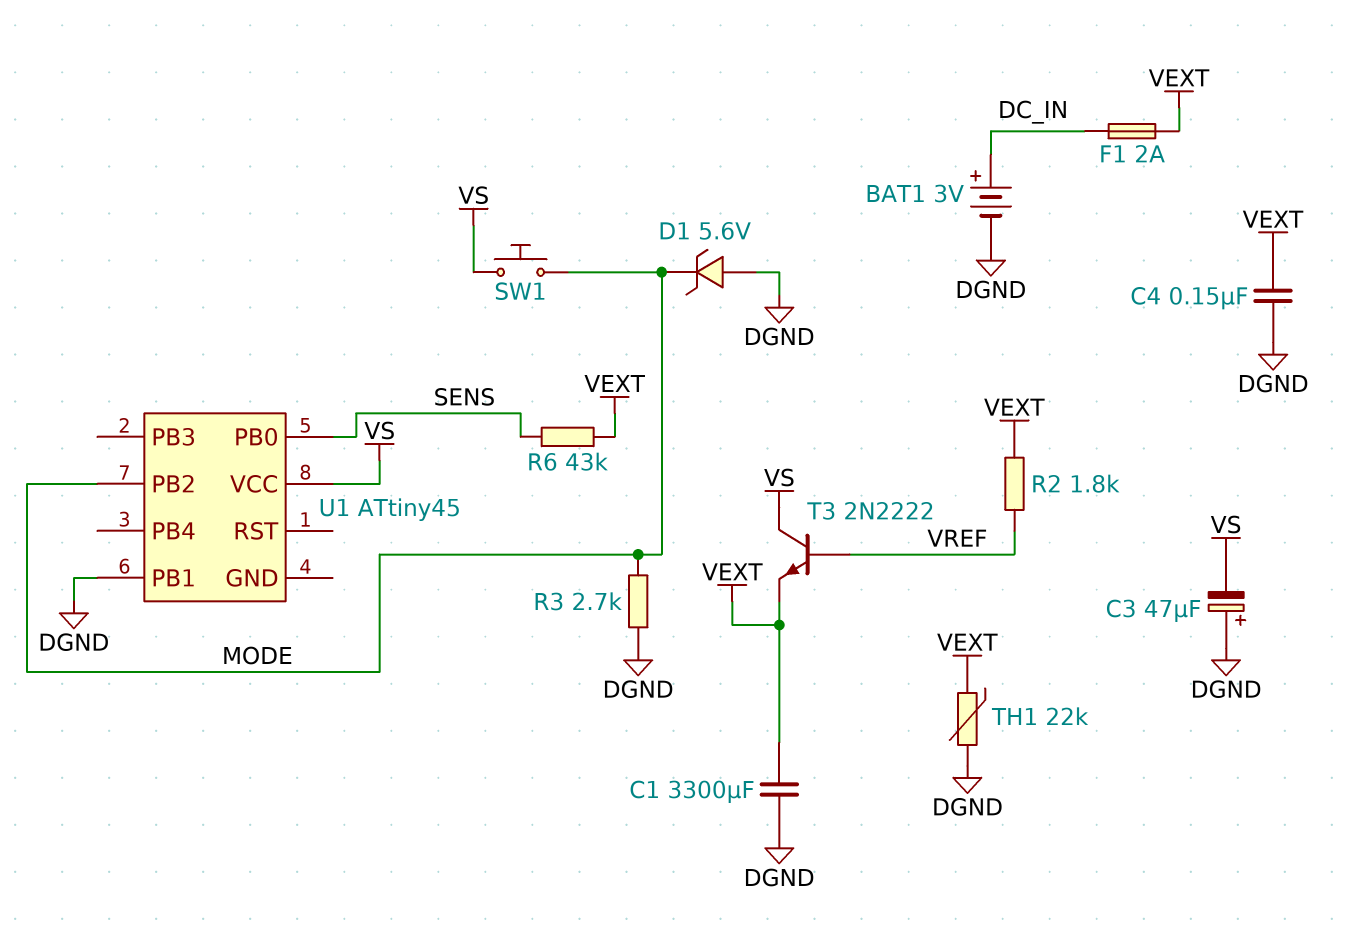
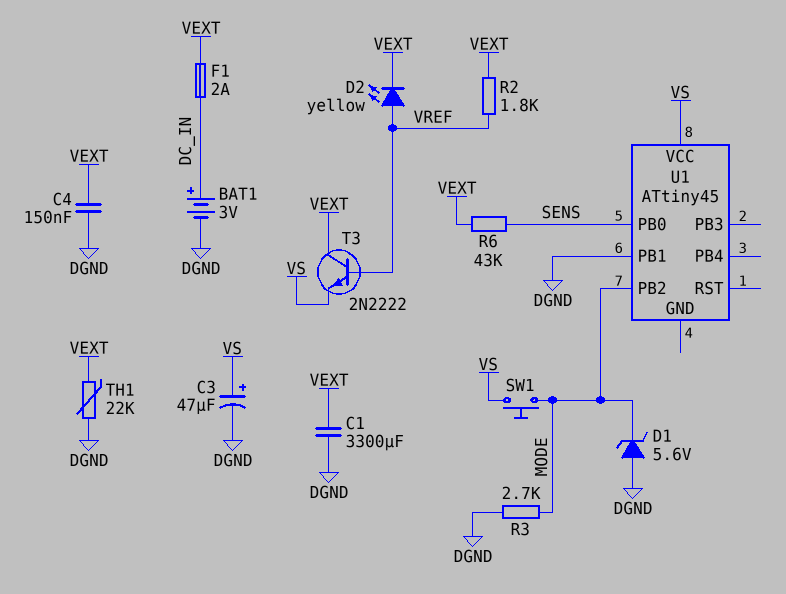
C3: 47uF (plus DGND, minus VS) -> 47uF (plus VS, minus DGND)
D2: none -> LED yellow (A VREF, K VEXT)
T3: NPN 2N2222 (B VREF, C VS, E VEXT) -> NPN 2N2222 (B VREF, C VEXT, E VS)

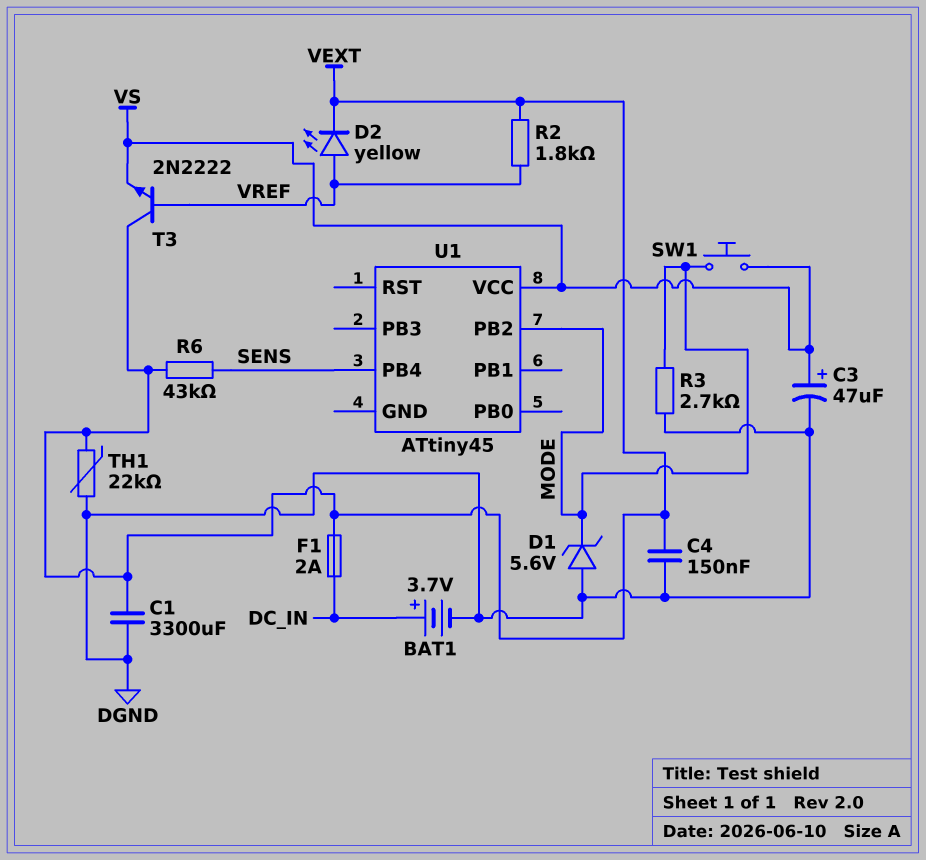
BAT1: 3V (plus DC_IN, minus DGND) -> 3.7V (plus DC_IN, minus DGND)
U1 pin PB0: SENS -> none
U1 pin PB1: DGND -> none
U1 pin PB4: none -> SENS

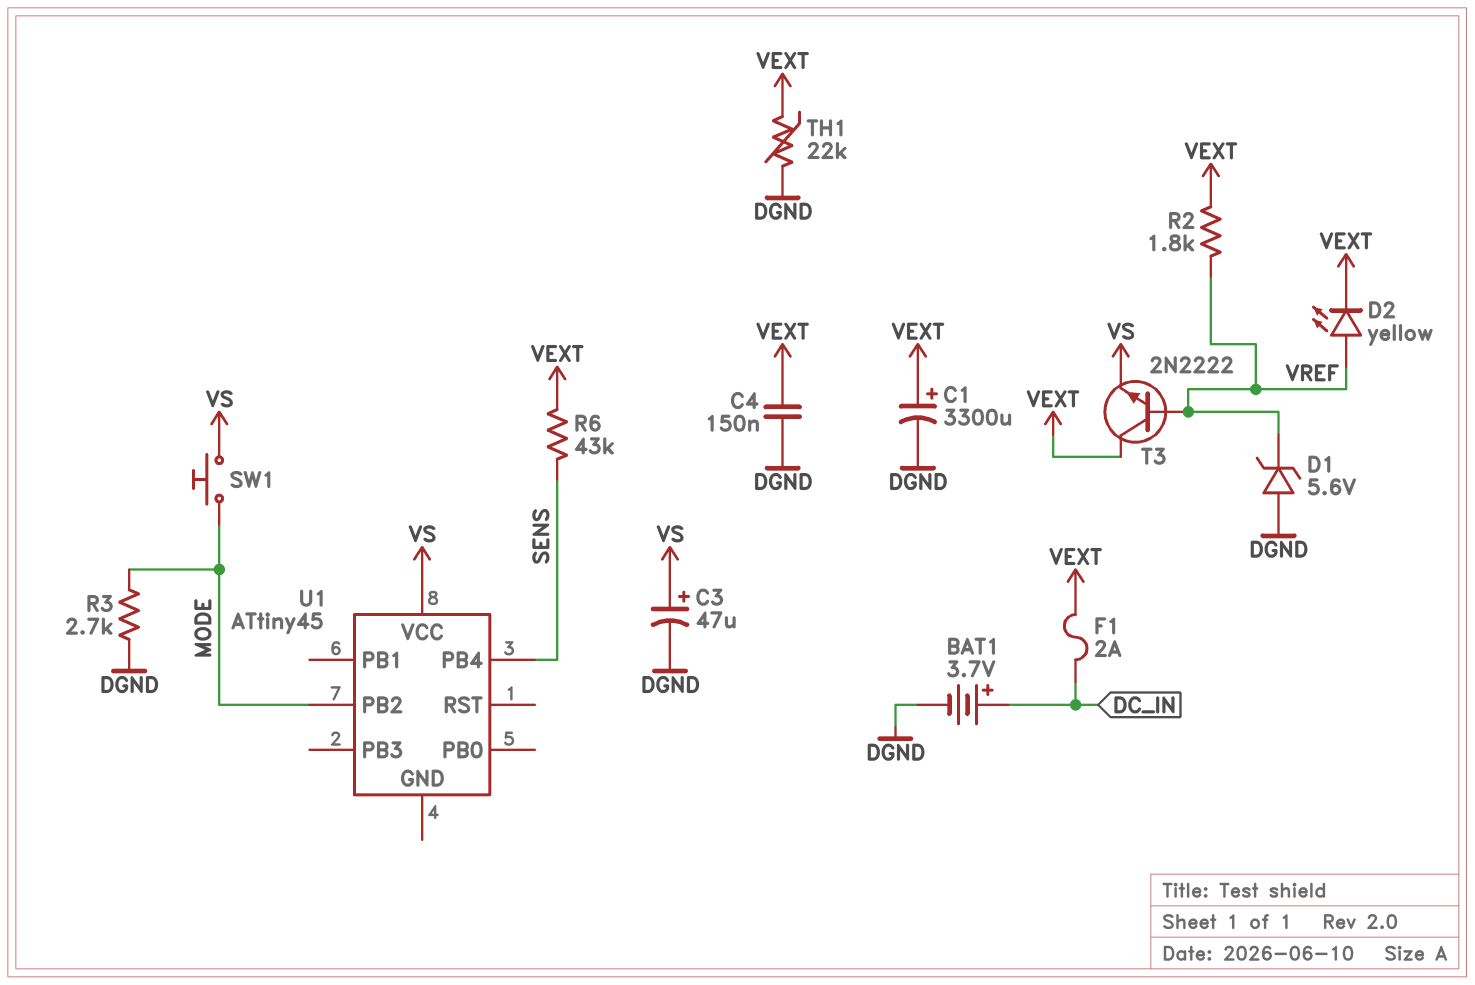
C1: 3300uF (DGND, VEXT) -> 3300uF (plus VEXT, minus DGND)
D1: zener 5.6V (A DGND, K MODE) -> zener 5.6V (A DGND, K VREF)

